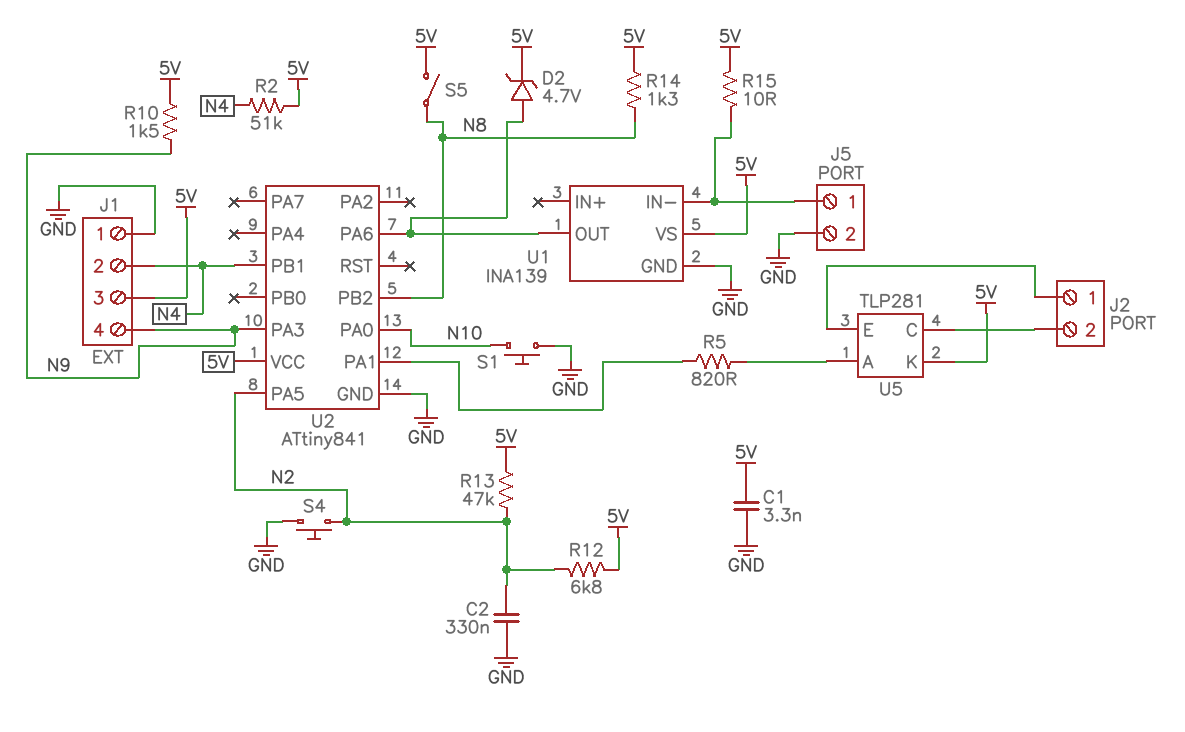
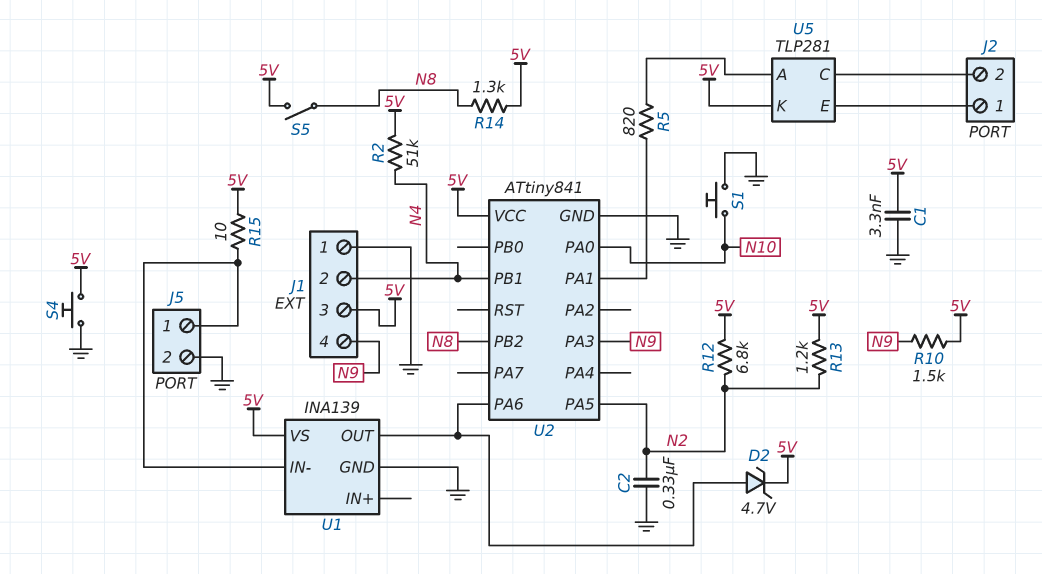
R13: 47k (5V, N2) -> 1.2k (5V, N2)
S4: button (GND, N2) -> button (5V, GND)

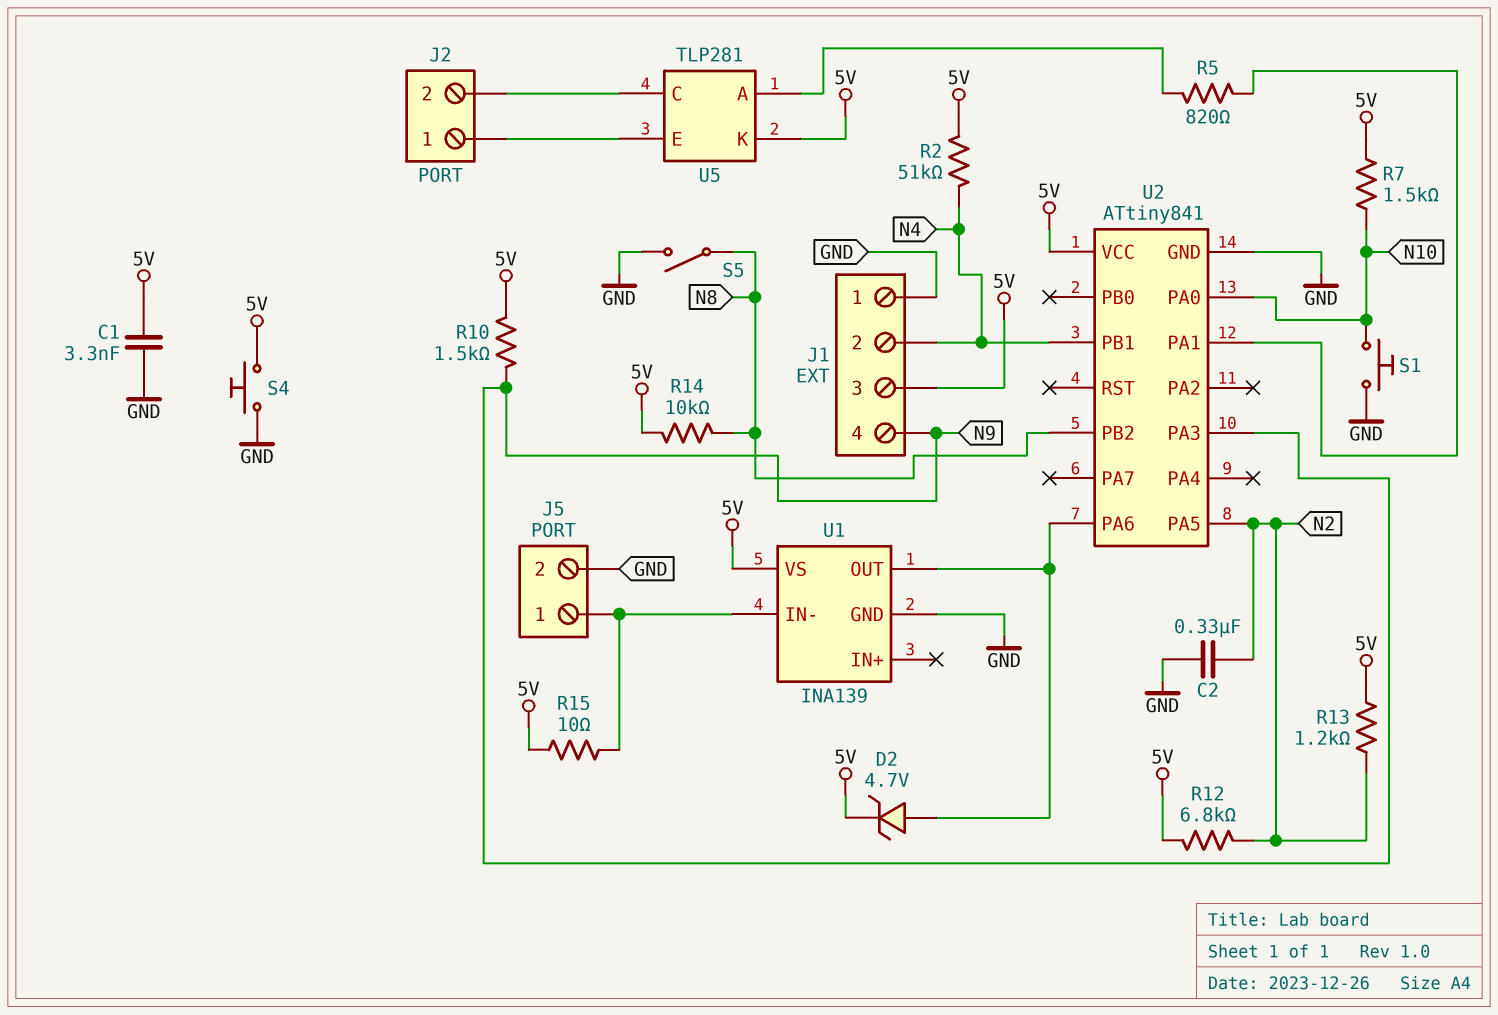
R7: none -> 1.5k (5V, N10)
R14: 1.3k (5V, N8) -> 10k (5V, N8)
S5: switch (5V, N8) -> switch (GND, N8)

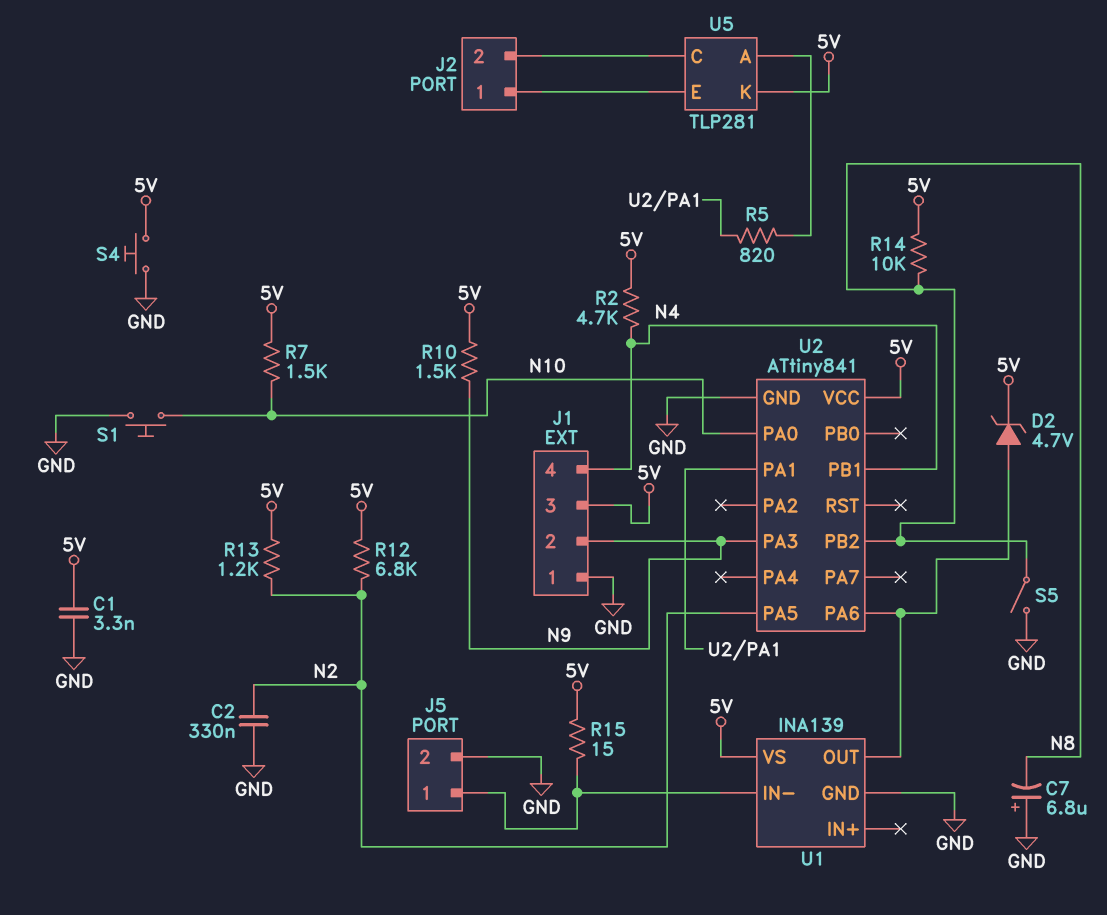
C7: none -> 6.8uF (plus GND, minus N8)
J1 pin 2: N4 -> N9
J1 pin 4: N9 -> N4
R2: 51k (5V, N4) -> 4.7k (5V, N4)
R15: 10 (5V, J5/1) -> 15 (5V, J5/1)

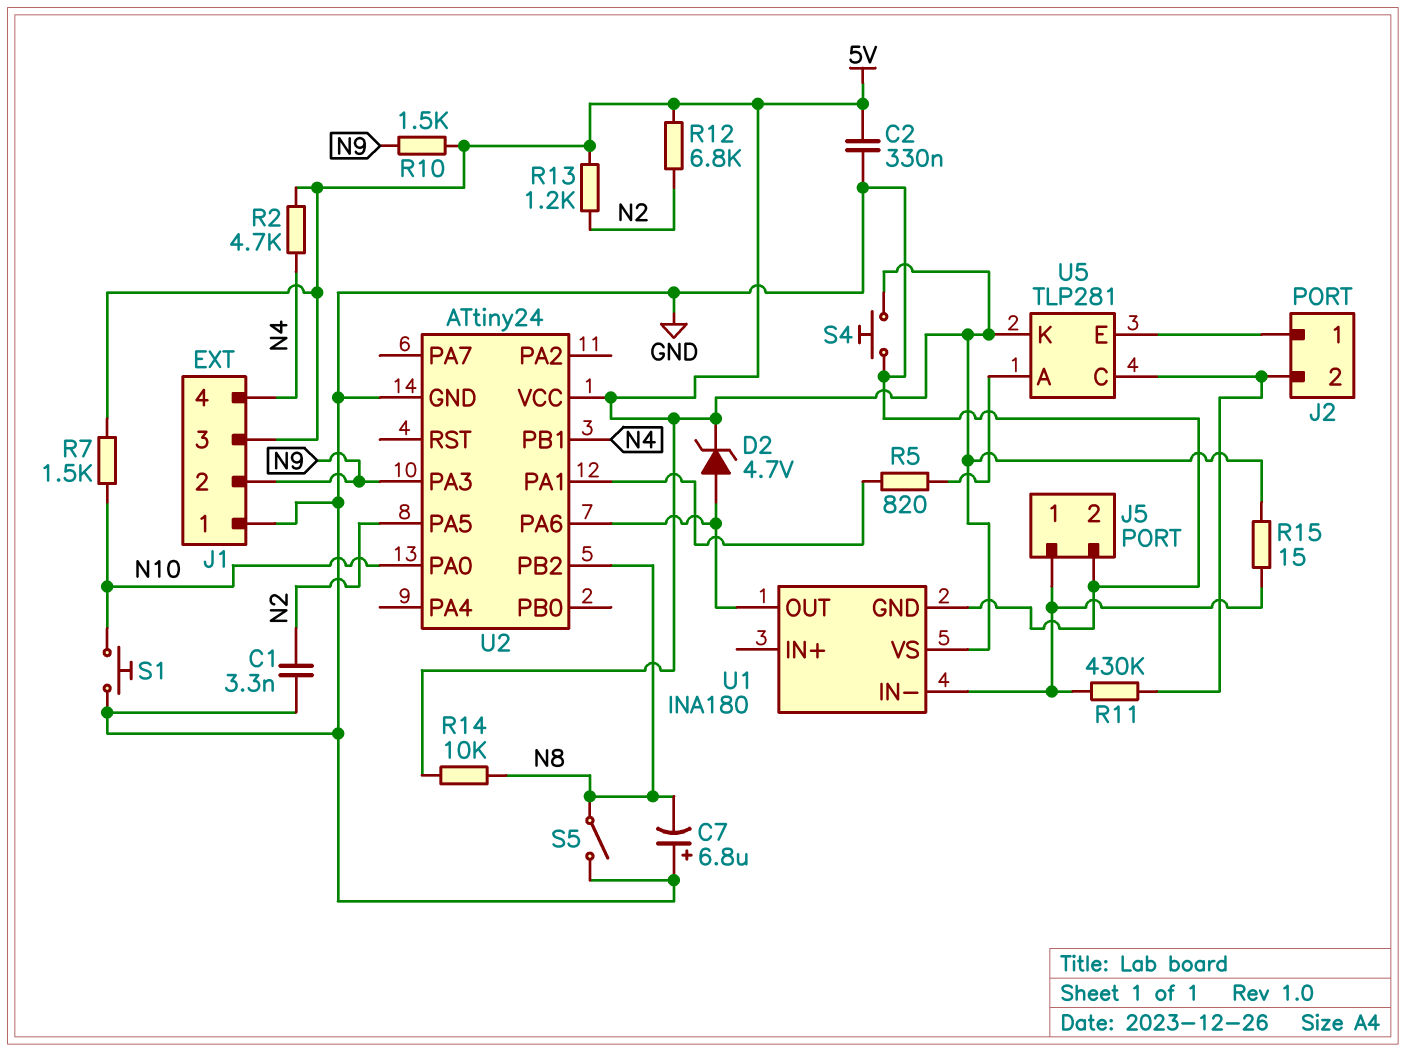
C1: 3.3nF (5V, GND) -> 3.3nF (GND, N2)
C2: 330nF (GND, N2) -> 330nF (5V, GND)
R11: none -> 430k (J2/2, J5/1)
U1: INA139 -> INA180
U2: ATtiny841 -> ATtiny24

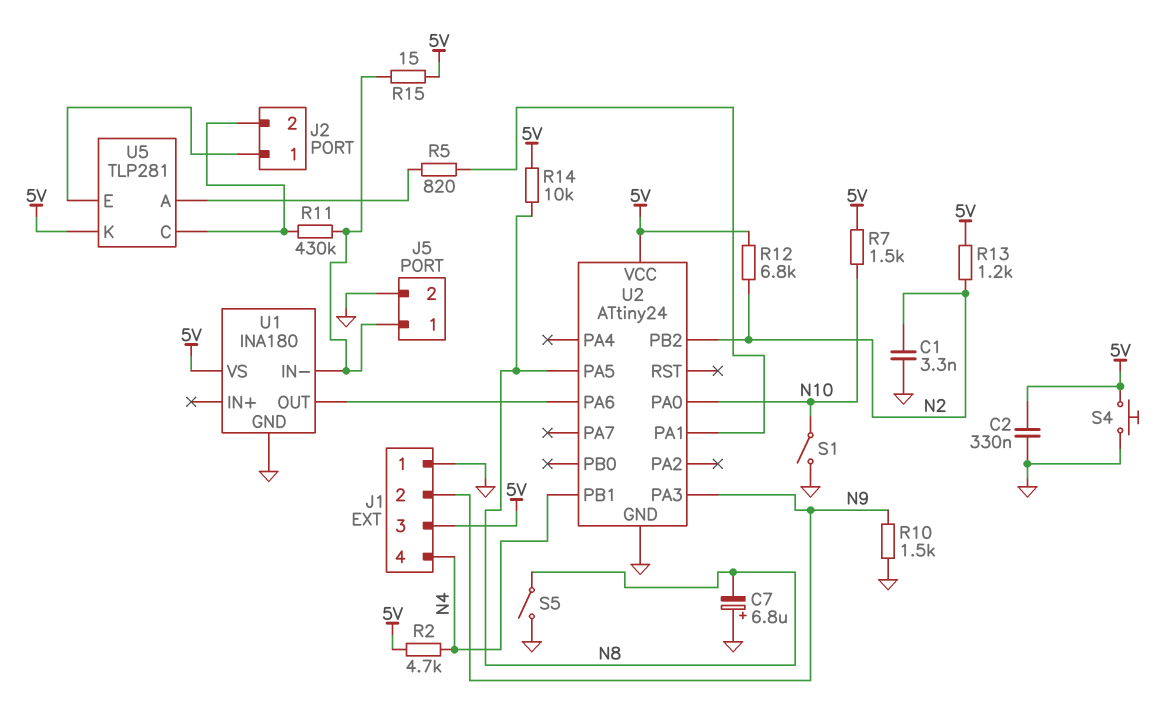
D2: zener 4.7V (A U1/OUT, K 5V) -> none
R10: 1.5k (5V, N9) -> 1.5k (GND, N9)
S1: button (GND, N10) -> switch (GND, N10)
U2 pin PA5: N2 -> N8
U2 pin PB2: N8 -> N2

